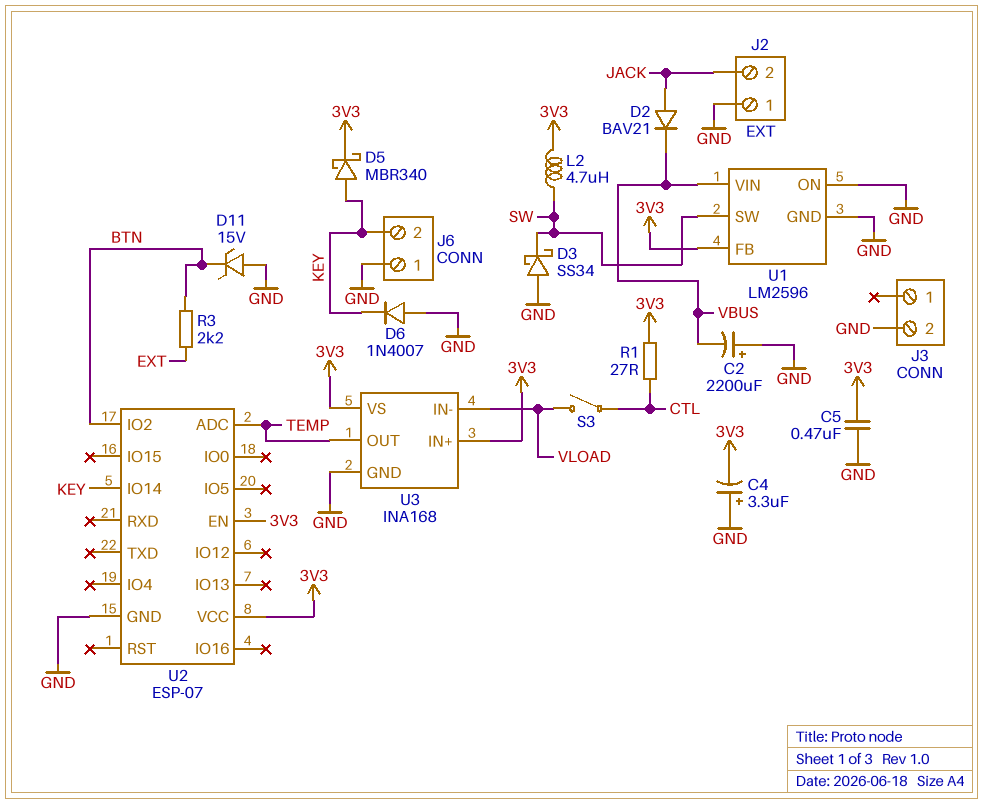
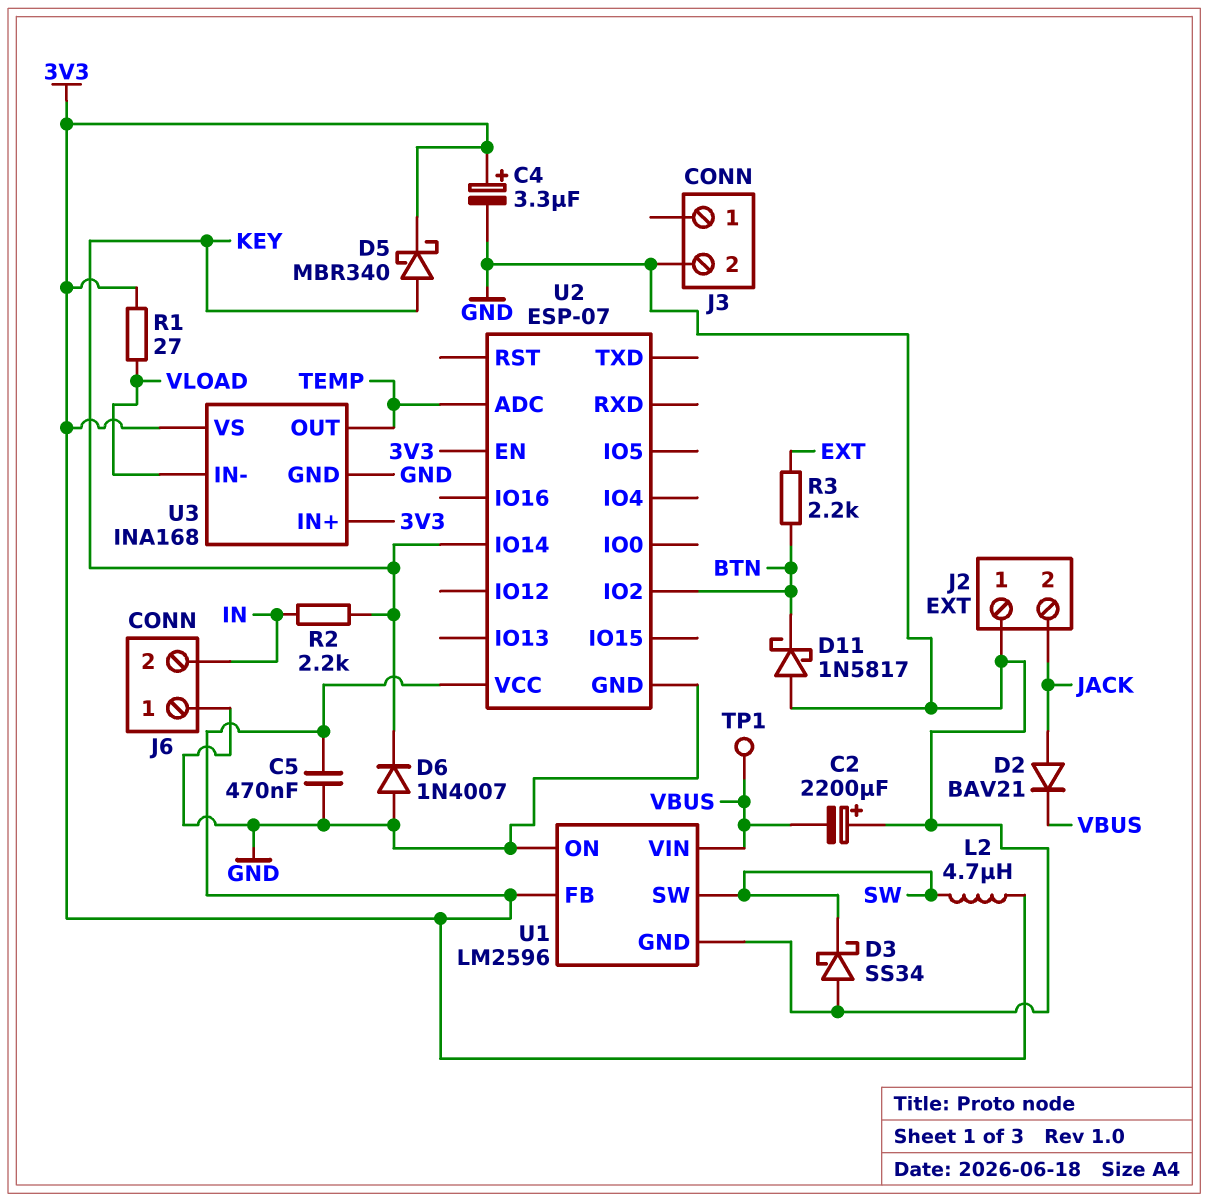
C4: 3.3uF (plus GND, minus 3V3) -> 3.3uF (plus 3V3, minus GND)
D11: zener 15V (A GND, K BTN) -> schottky 1N5817 (A GND, K BTN)
J6 pin 2: KEY -> IN
R1: 27 (3V3, CTL) -> 27 (3V3, VLOAD)
R2: none -> 2.2k (IN, KEY)
S3: switch (CTL, VLOAD) -> none
TP1: none -> test point (VBUS)

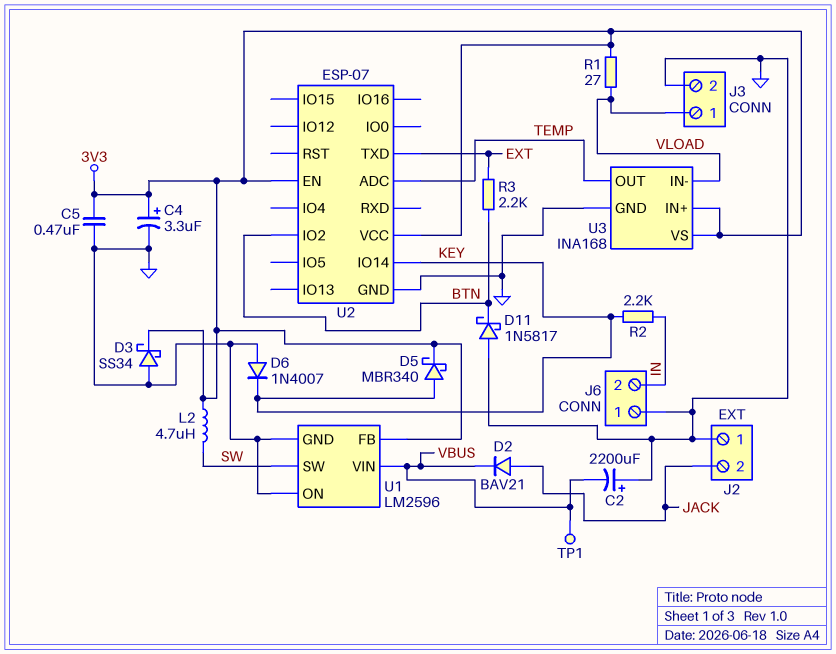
D3: schottky SS34 (A GND, K SW) -> schottky SS34 (A GND, K 3V3)
J3 pin 1: none -> VLOAD
U2 pin TXD: none -> EXT

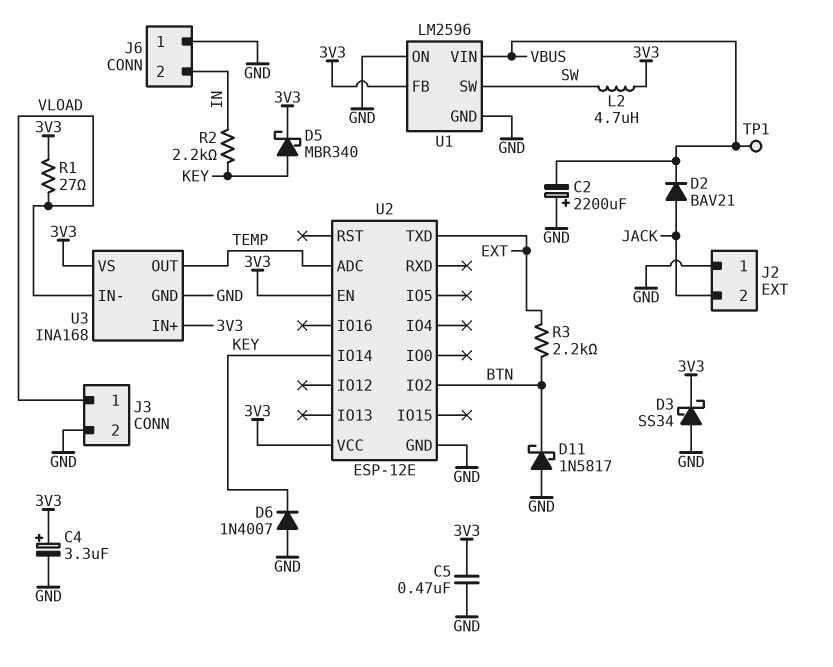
U2: ESP-07 -> ESP-12E

